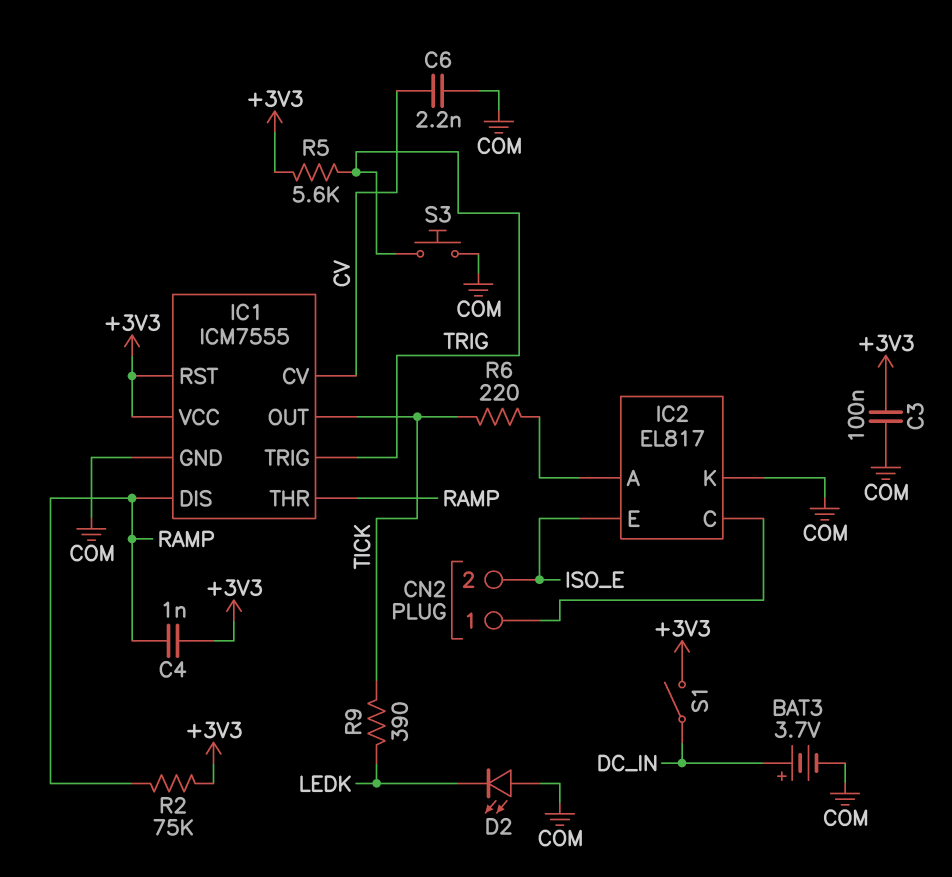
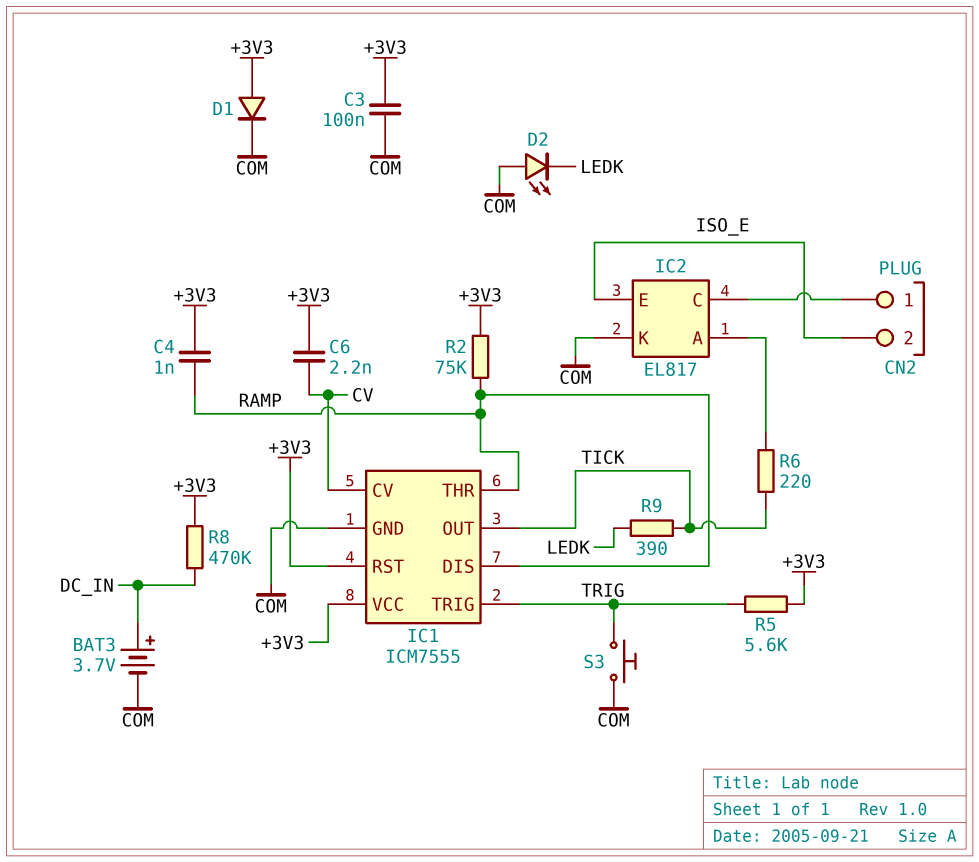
C6: 2.2nF (COM, CV) -> 2.2nF (+3V3, CV)
D1: none -> diode (A +3V3, K COM)
R8: none -> 470k (+3V3, DC_IN)
S1: switch (+3V3, DC_IN) -> none

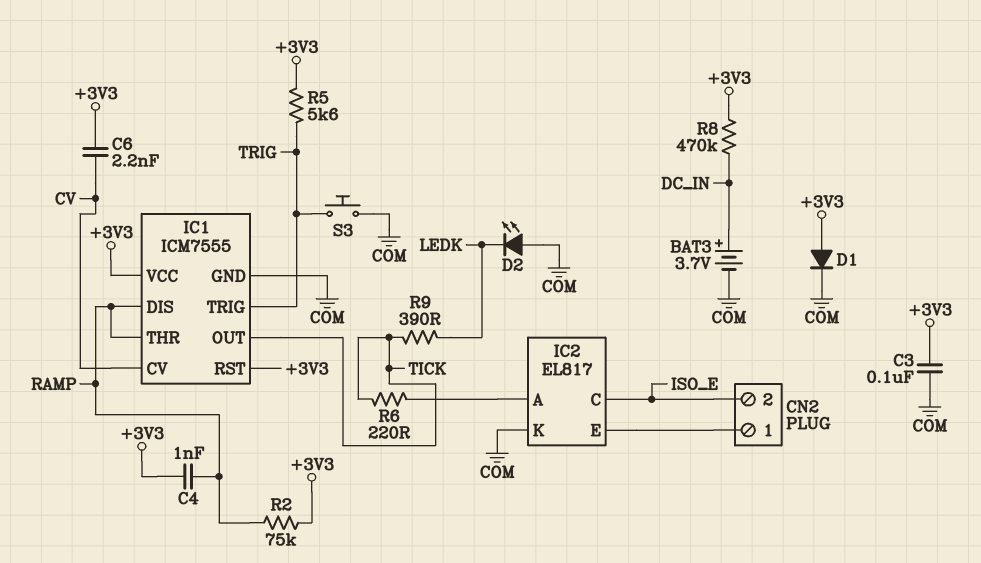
IC2 pin C: CN2/1 -> ISO_E
IC2 pin E: ISO_E -> CN2/1

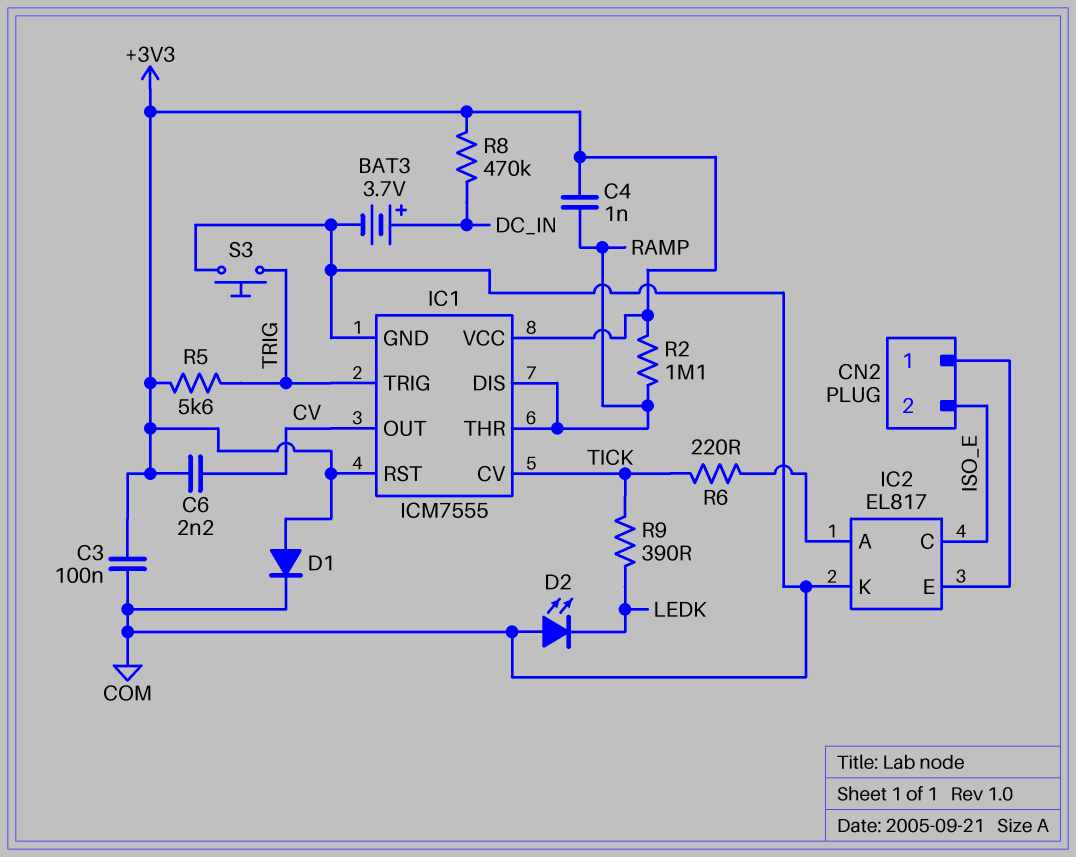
IC1 pin CV: CV -> TICK
IC1 pin OUT: TICK -> CV
R2: 75k (+3V3, RAMP) -> 1.1M (+3V3, RAMP)

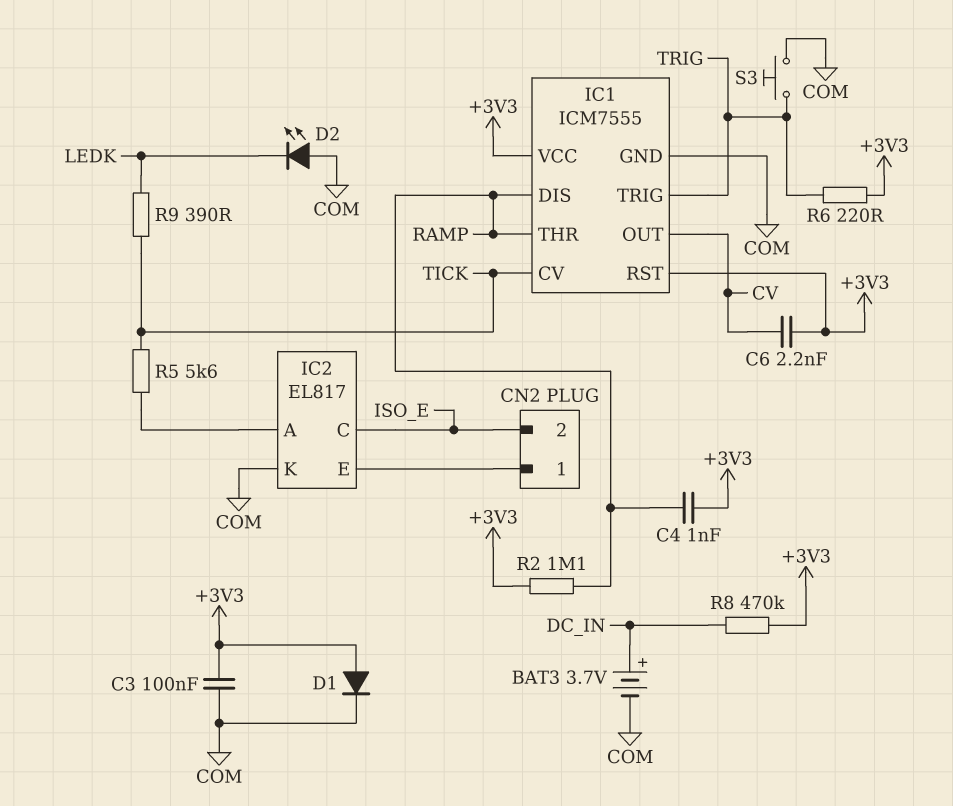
R5: 5.6k (+3V3, TRIG) -> 5.6k (IC2/A, TICK)
R6: 220 (IC2/A, TICK) -> 220 (+3V3, TRIG)

